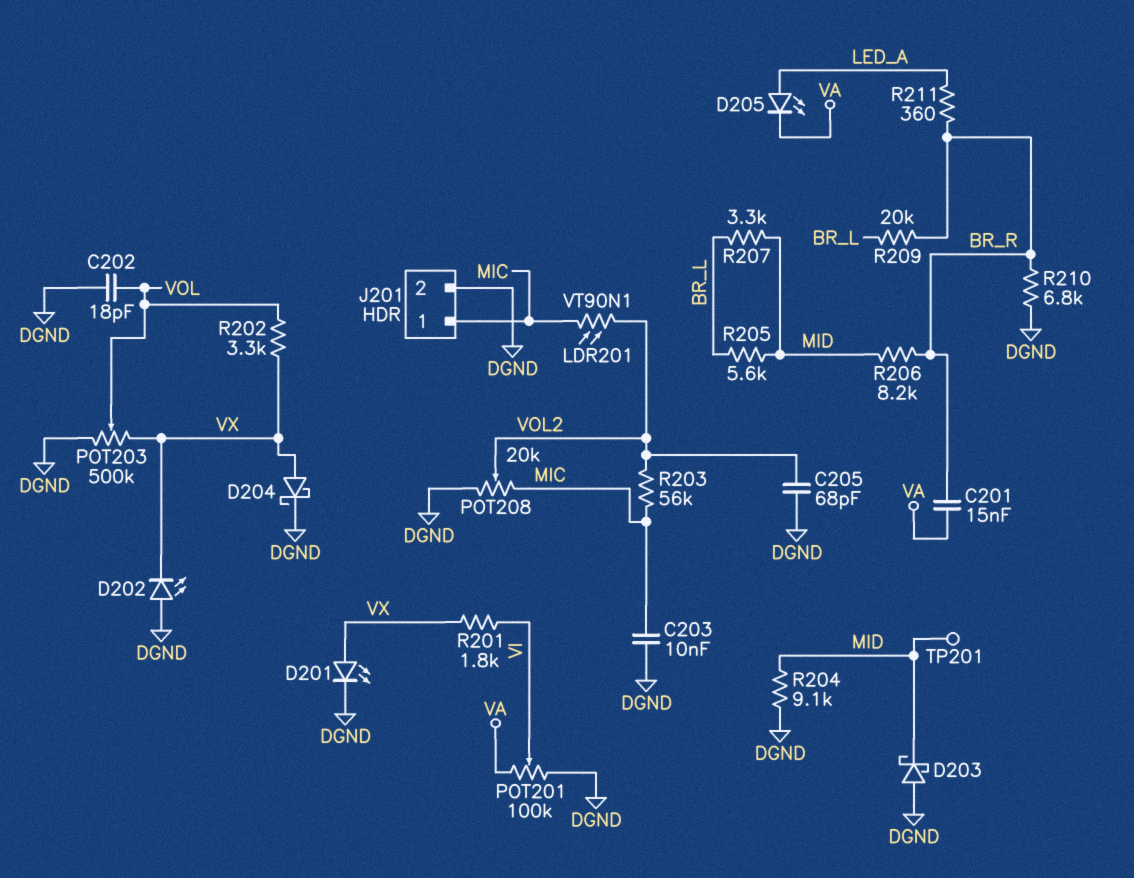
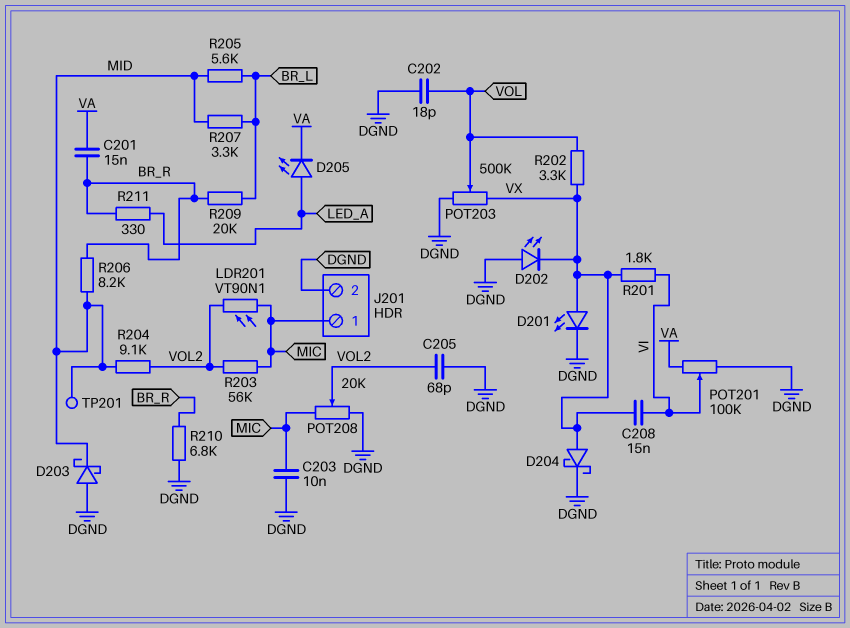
C208: none -> 15nF (VI, VX)
R204: 9.1k (DGND, MID) -> 9.1k (MID, VOL2)
R211: 360 (BR_R, LED_A) -> 330 (BR_R, LED_A)

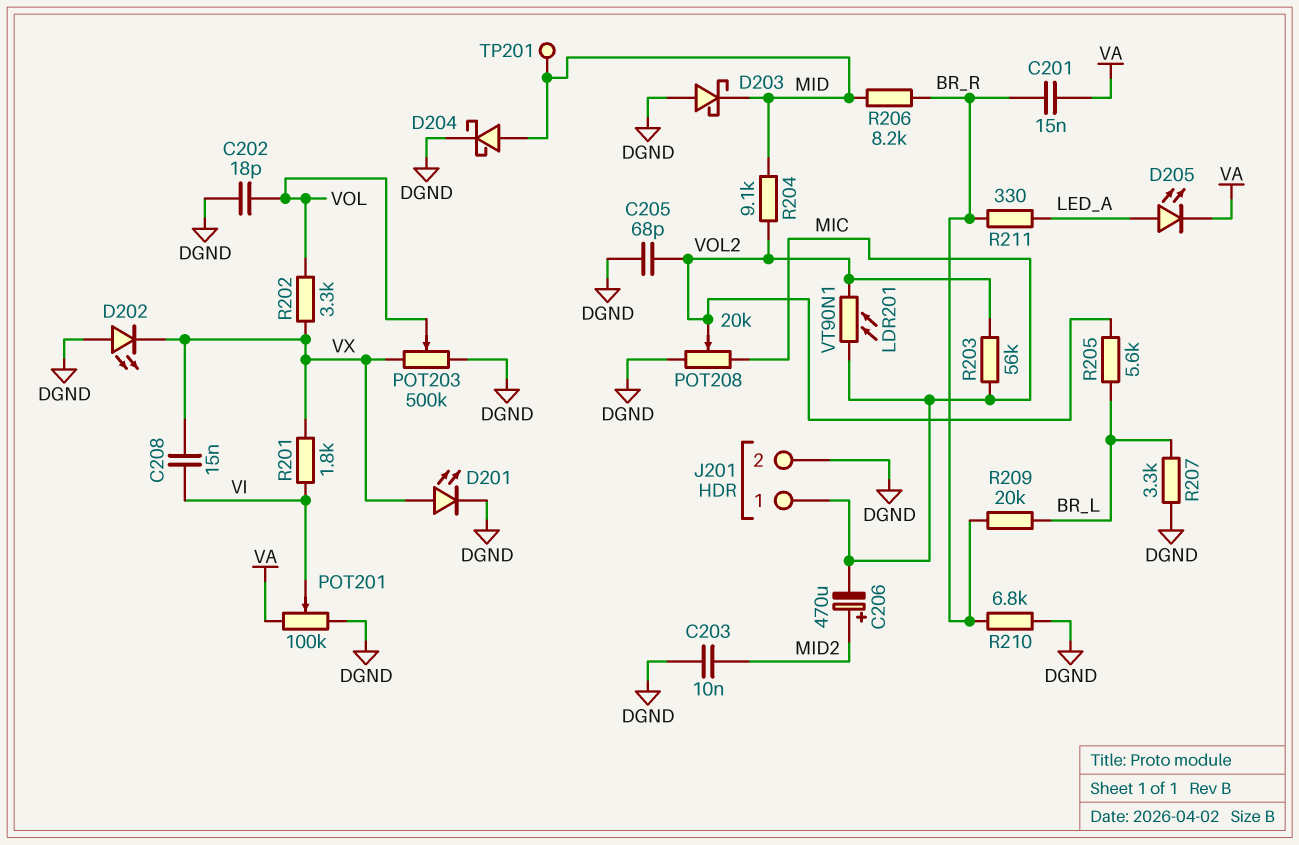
C203: 10nF (DGND, MIC) -> 10nF (DGND, MID2)
C206: none -> 470uF (plus MID2, minus MIC)
D204: schottky (A VX, K DGND) -> schottky (A MID, K DGND)
R205: 5.6k (BR_L, MID) -> 5.6k (BR_L, VOL2)
R207: 3.3k (BR_L, MID) -> 3.3k (BR_L, DGND)

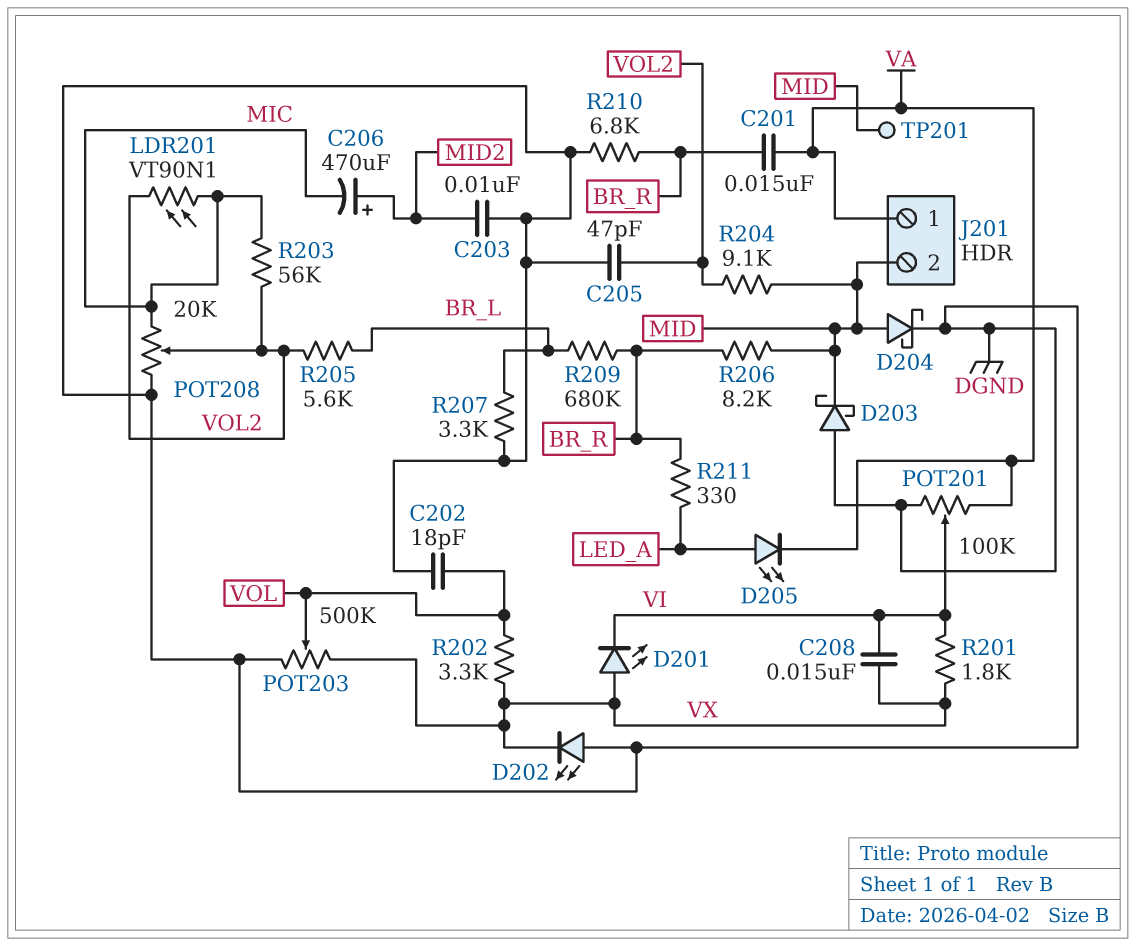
C205: 68pF (DGND, VOL2) -> 47pF (DGND, VOL2)
D201: LED (A VX, K DGND) -> LED (A VX, K VI)
J201 pin 1: MIC -> VA
J201 pin 2: DGND -> MID
R209: 20k (BR_L, BR_R) -> 680k (BR_L, BR_R)

